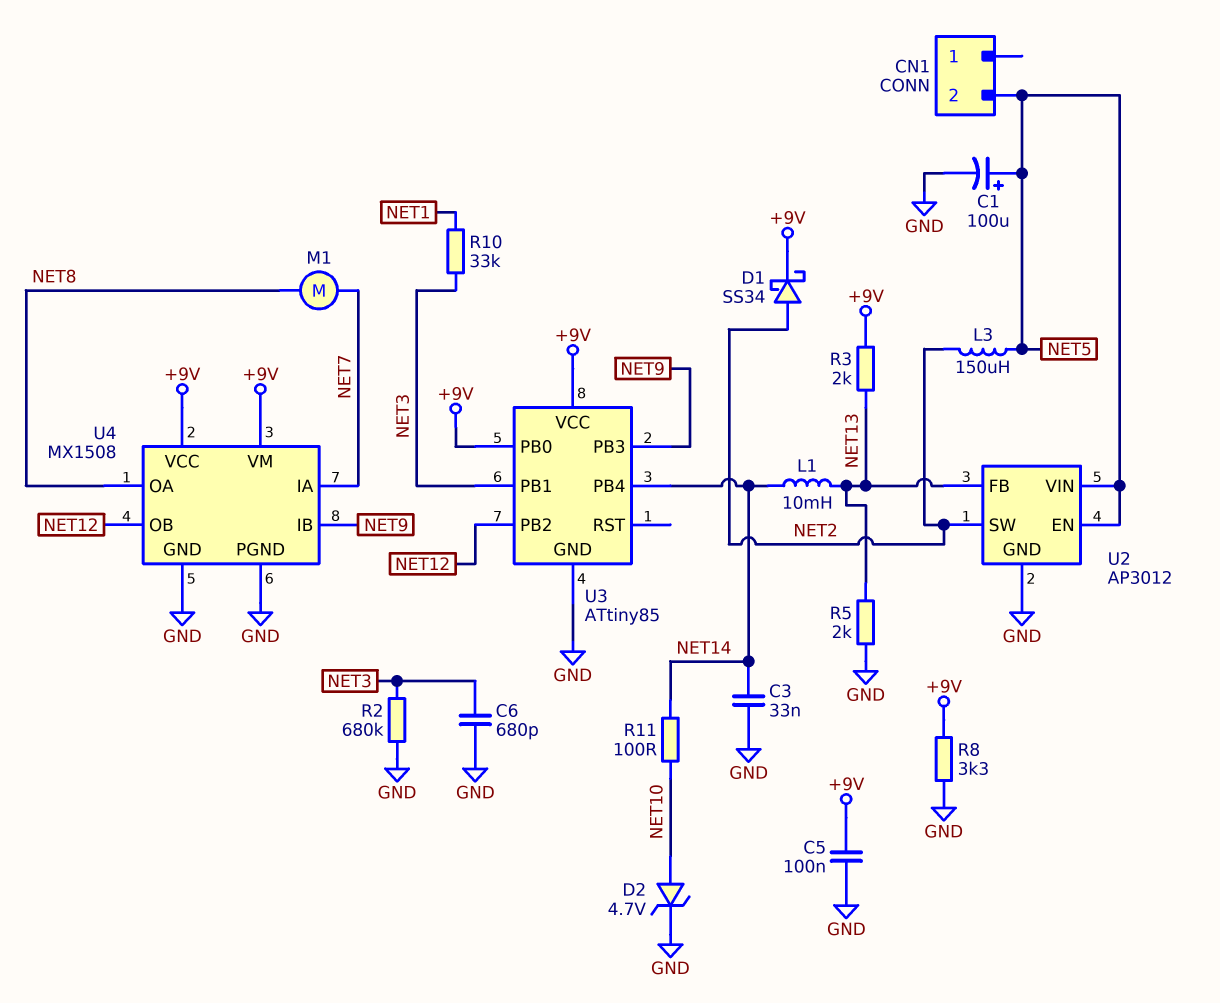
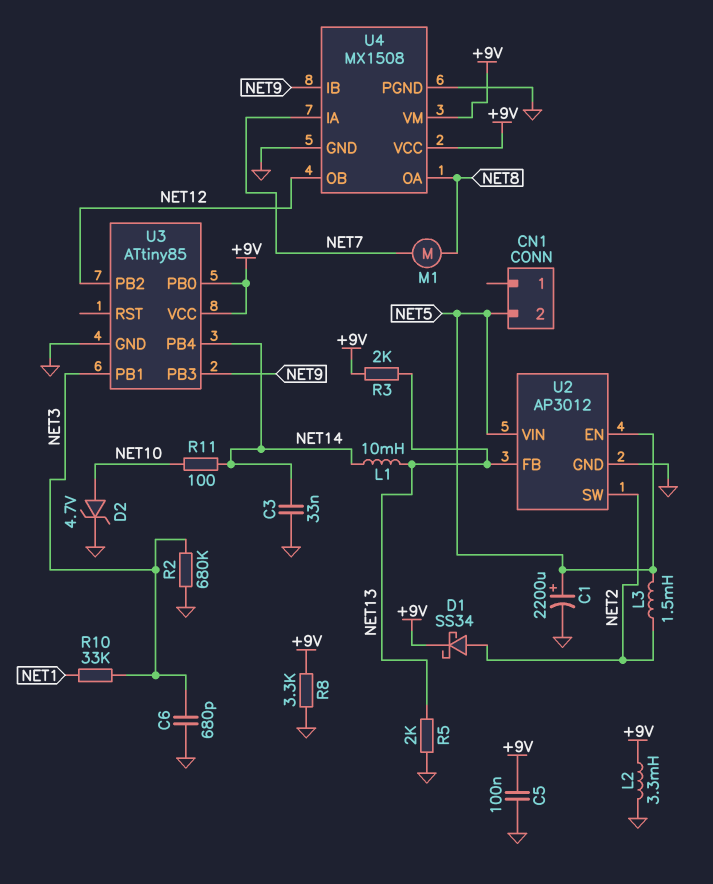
C1: 100uF (plus NET5, minus GND) -> 2200uF (plus NET5, minus GND)
L2: none -> 3.3mH (+9V, GND)
L3: 150uH (NET2, NET5) -> 1.5mH (NET2, NET5)

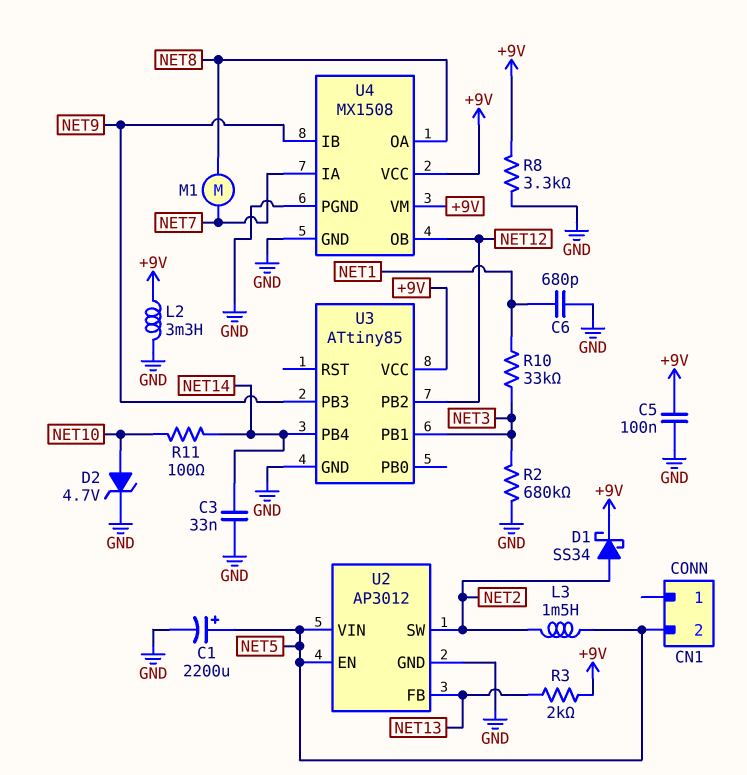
C6: 680pF (GND, NET3) -> 680pF (GND, NET1)
L1: 10mH (NET13, NET14) -> none
R5: 2k (GND, NET13) -> none
U3 pin PB0: +9V -> none

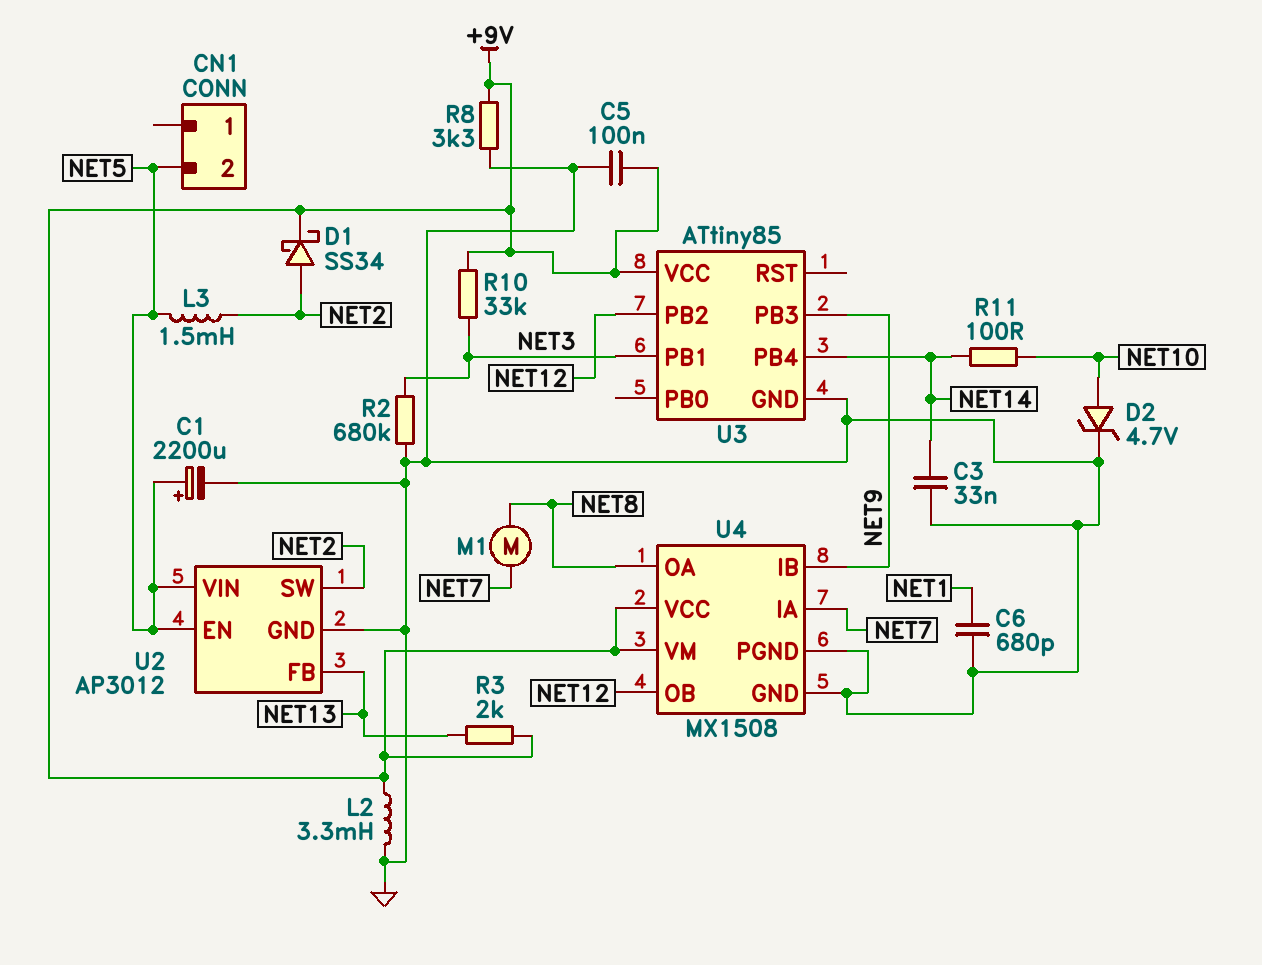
R10: 33k (NET1, NET3) -> 33k (+9V, NET3)

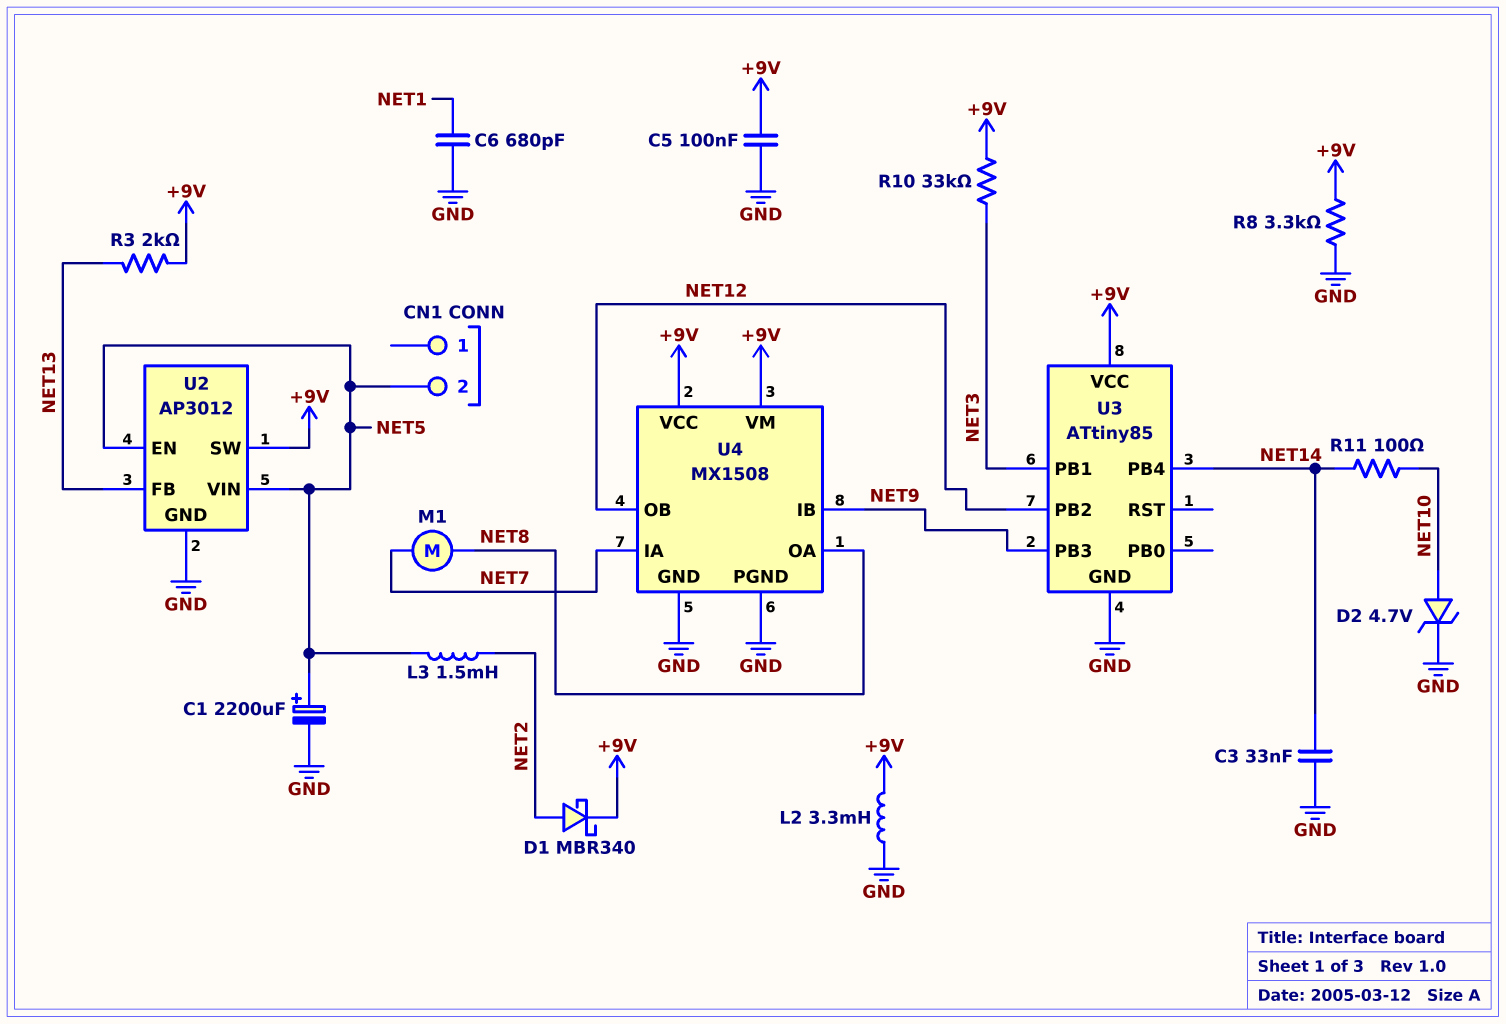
D1: schottky SS34 (A NET2, K +9V) -> schottky MBR340 (A NET2, K +9V)
R2: 680k (GND, NET3) -> none
U2 pin SW: NET2 -> +9V

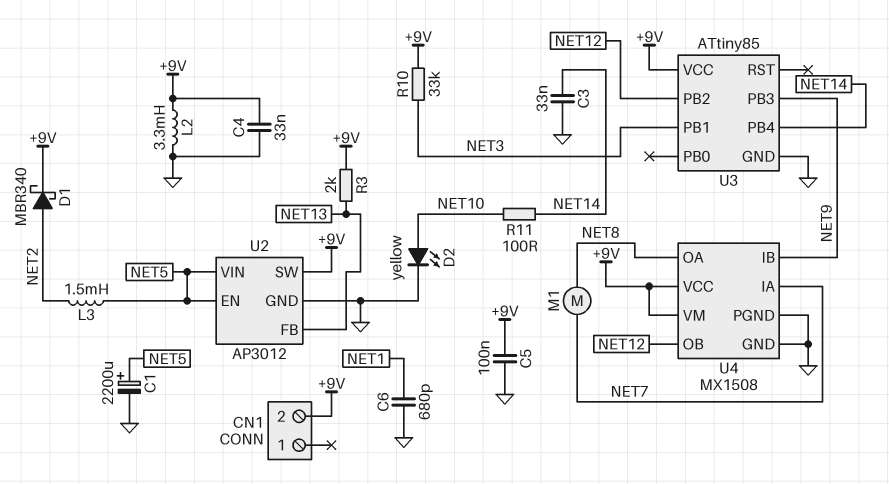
C4: none -> 33nF (+9V, GND)
CN1 pin 2: NET5 -> +9V
D2: zener 4.7V (A NET10, K GND) -> LED yellow (A NET10, K GND)
R8: 3.3k (+9V, GND) -> none

